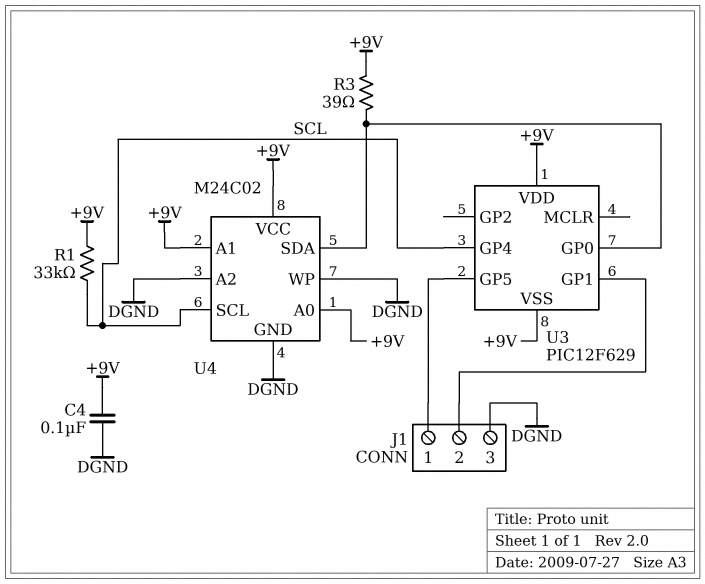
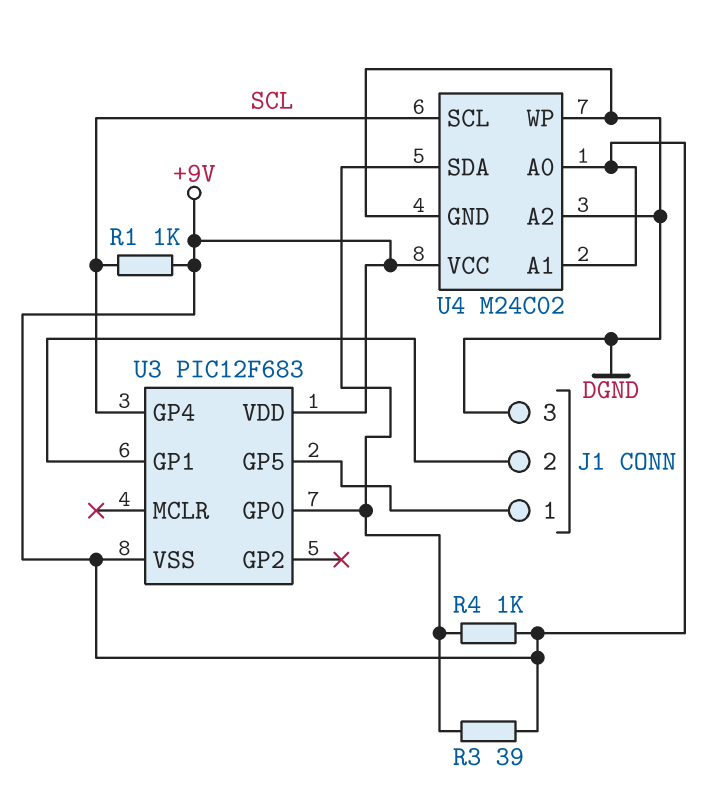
C4: 100nF (+9V, DGND) -> none
R1: 33k (+9V, SCL) -> 1k (+9V, SCL)
R4: none -> 1k (+9V, U3/GP0)
U3: PIC12F629 -> PIC12F683

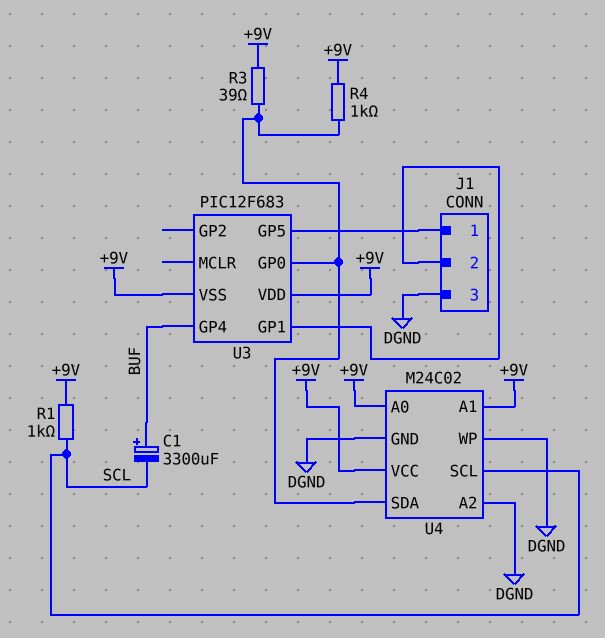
C1: none -> 3300uF (plus BUF, minus SCL)
U3 pin GP4: SCL -> BUF

